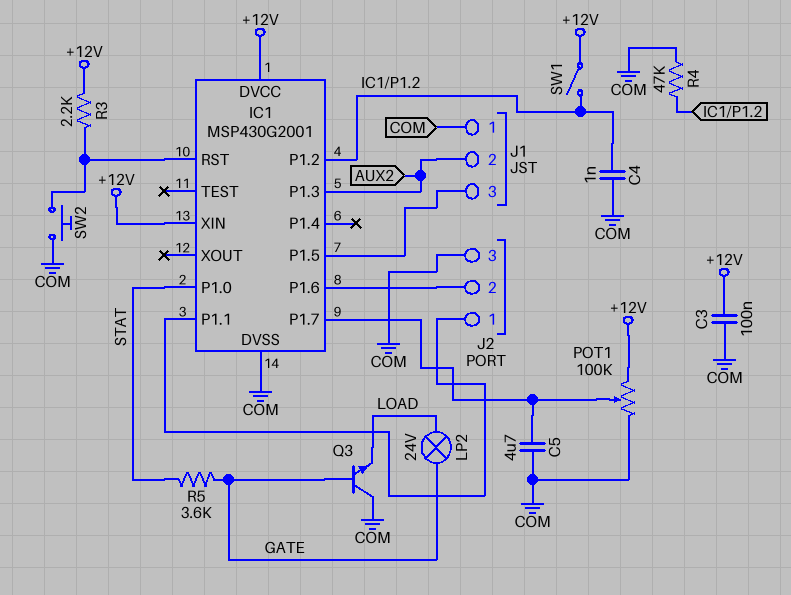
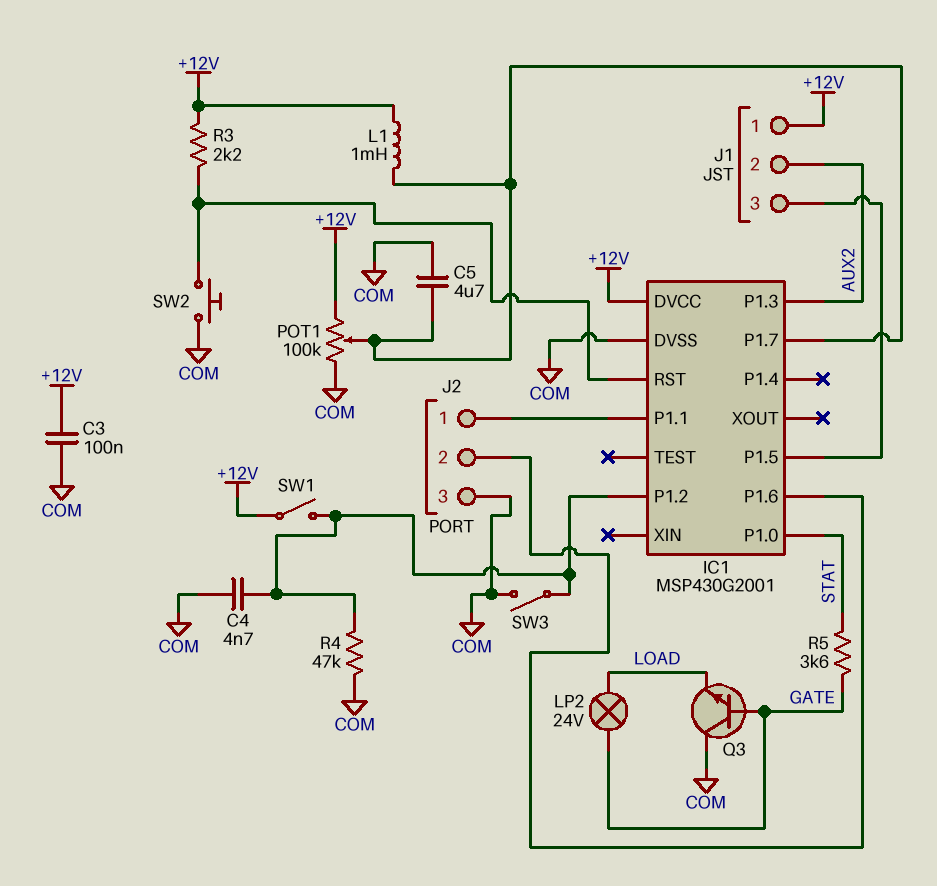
C4: 1nF (COM, IC1/P1.2) -> 4.7nF (COM, IC1/P1.2)
IC1 pin XIN: +12V -> none
J1 pin 1: COM -> +12V
L1: none -> 1mH (+12V, IC1/P1.7)
SW3: none -> switch (COM, IC1/P1.2)

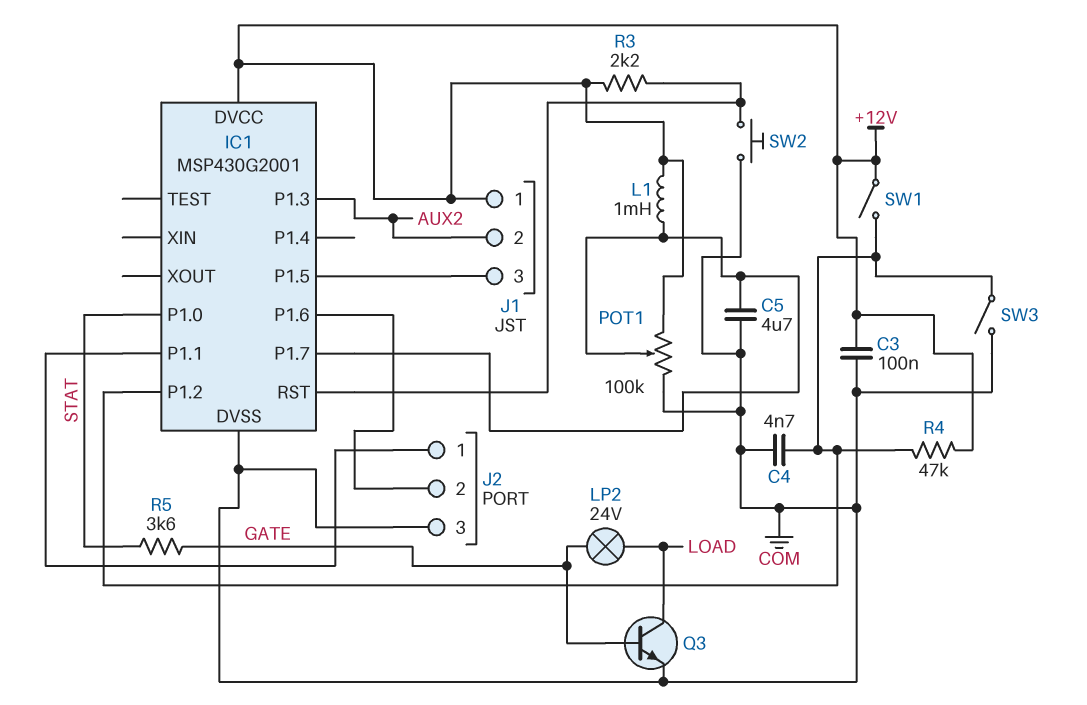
Q3: NPN (B GATE, C COM, E LOAD) -> NPN (B GATE, C LOAD, E COM)
R4: 47k (COM, IC1/P1.2) -> 47k (+12V, IC1/P1.2)

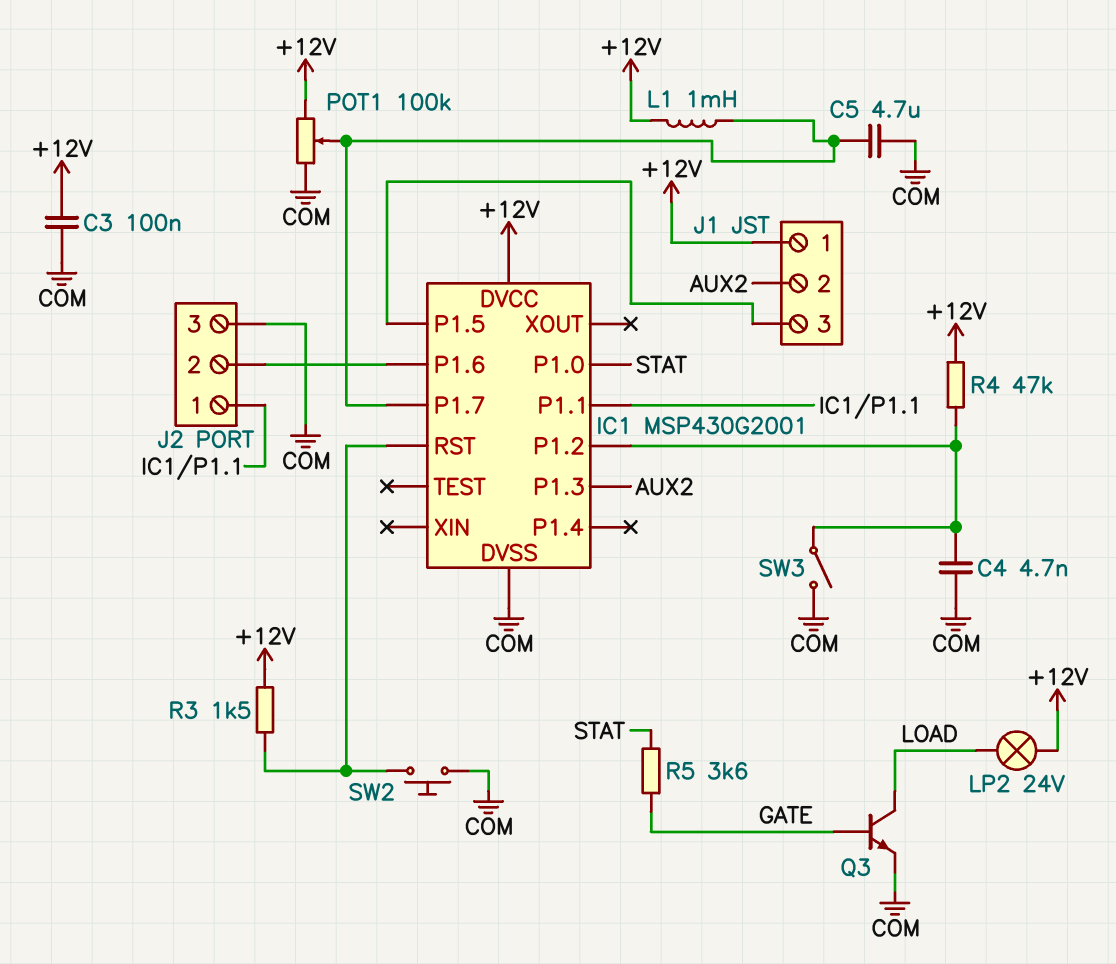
LP2: lamp 24V (GATE, LOAD) -> lamp 24V (+12V, LOAD)
R3: 2.2k (+12V, IC1/RST) -> 1.5k (+12V, IC1/RST)
SW1: switch (+12V, IC1/P1.2) -> none

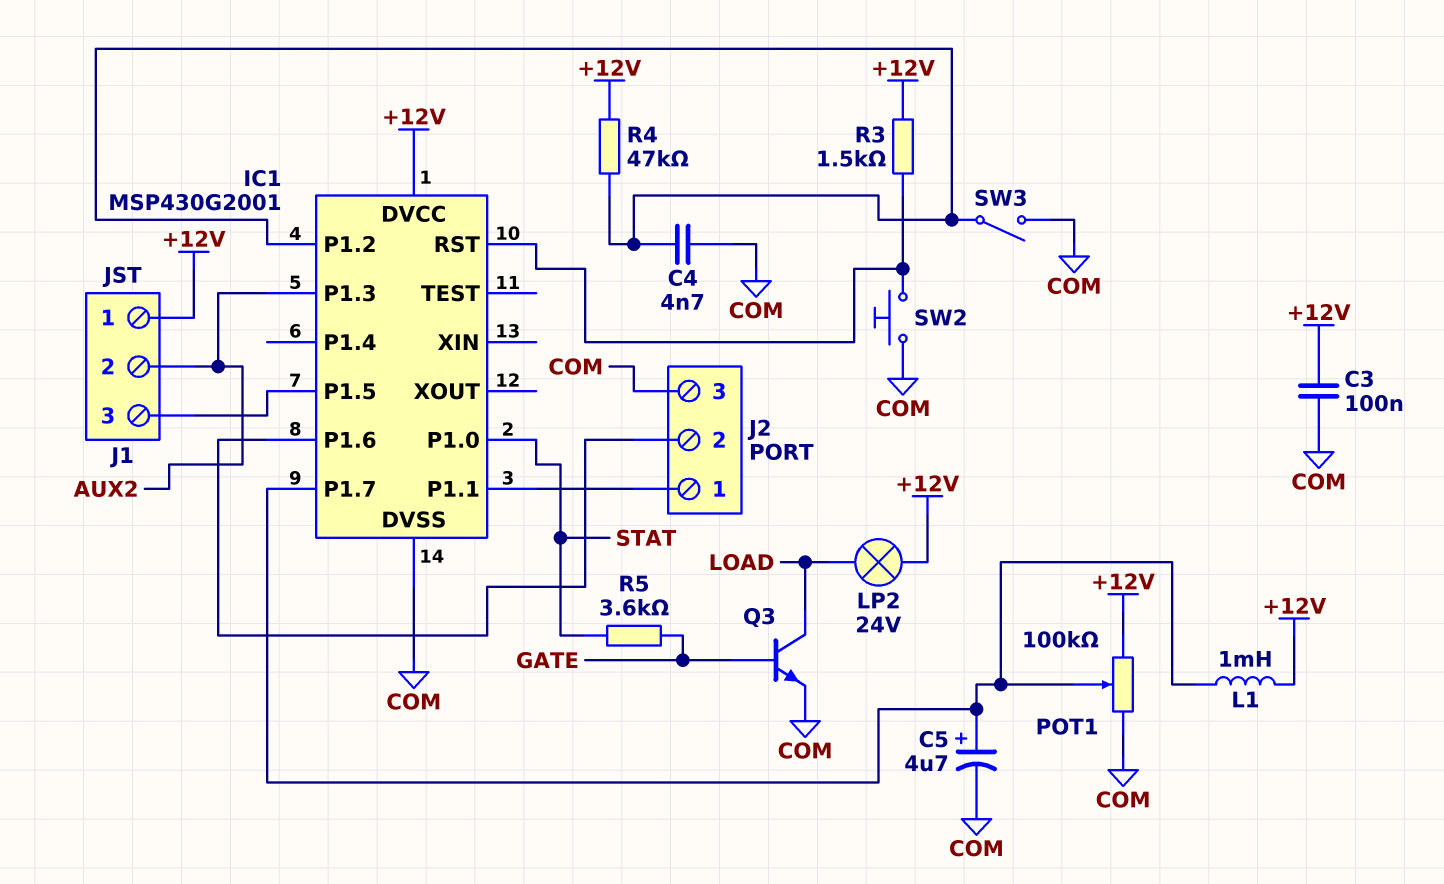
C5: 4.7uF (COM, IC1/P1.7) -> 4.7uF (plus IC1/P1.7, minus COM)

